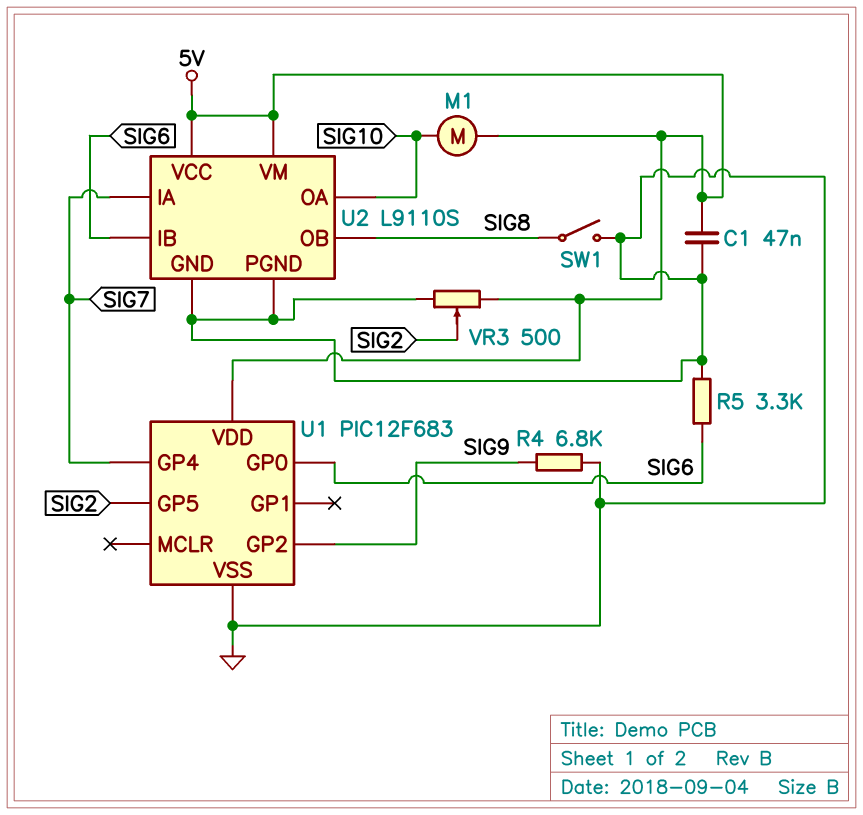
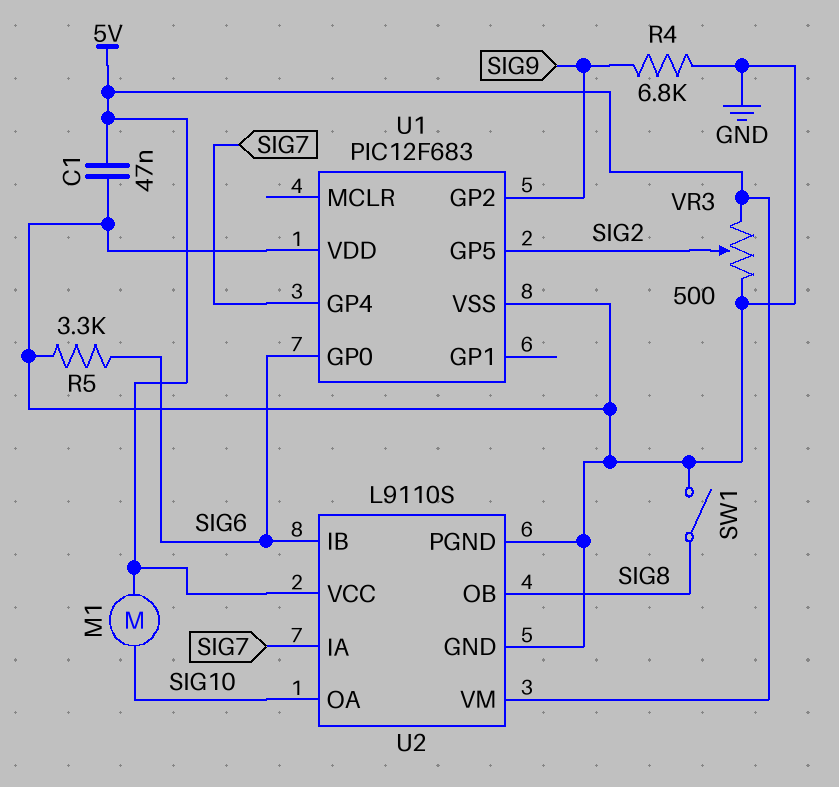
U1 pin VDD: 5V -> GND

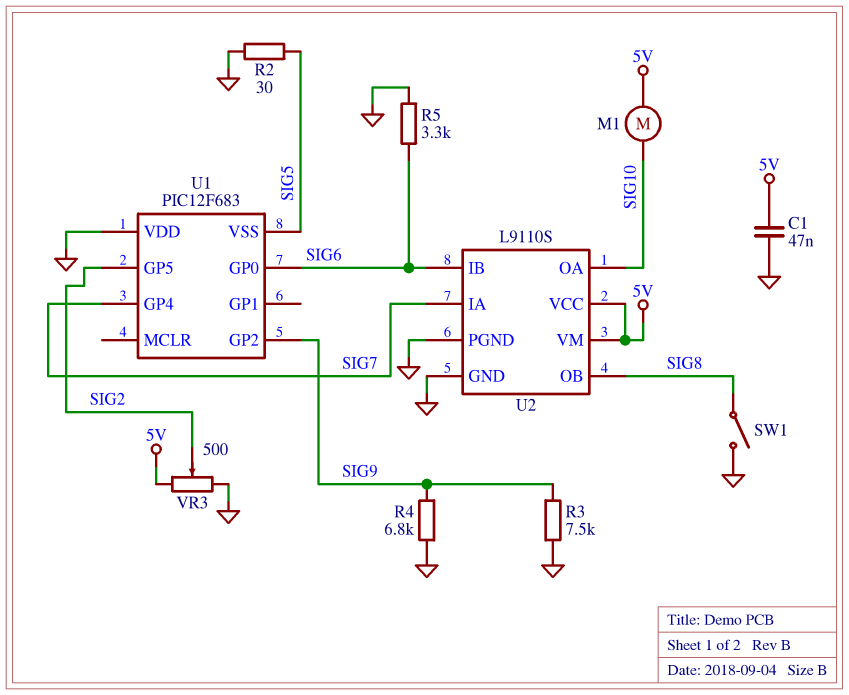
R2: none -> 30 (GND, SIG5)
R3: none -> 7.5k (GND, SIG9)
U1 pin VSS: GND -> SIG5

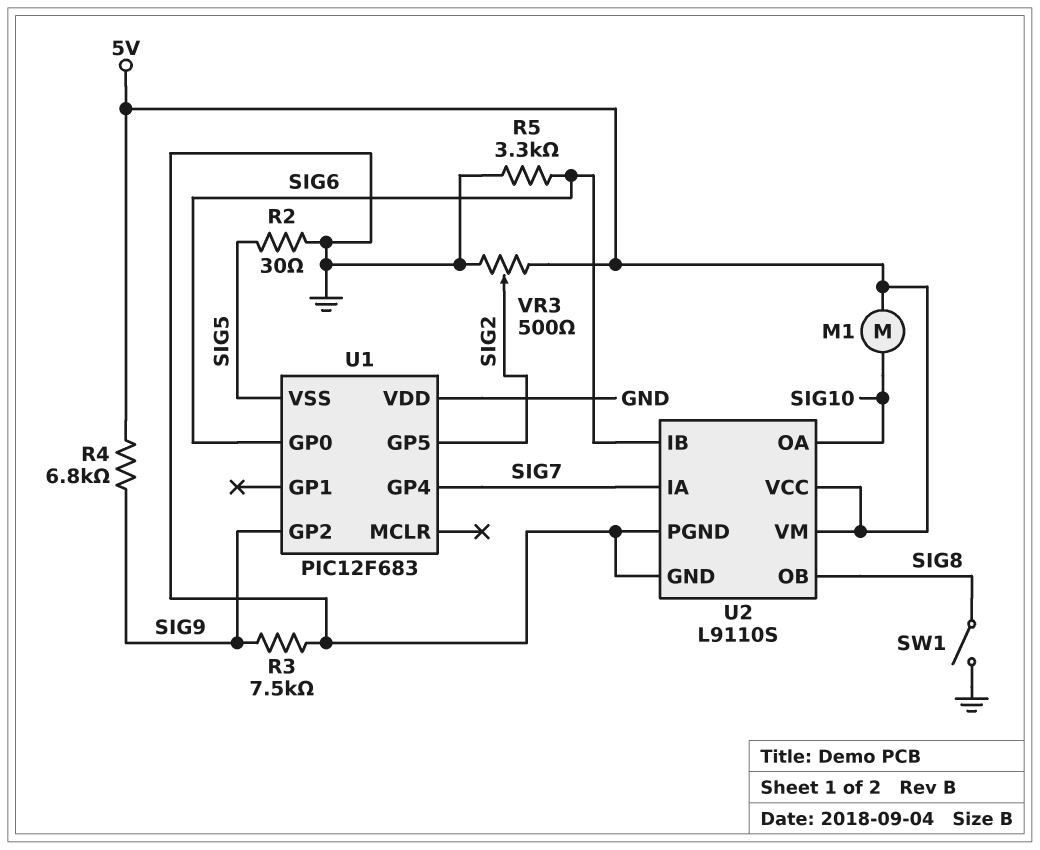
C1: 47nF (5V, GND) -> none
R4: 6.8k (GND, SIG9) -> 6.8k (5V, SIG9)

